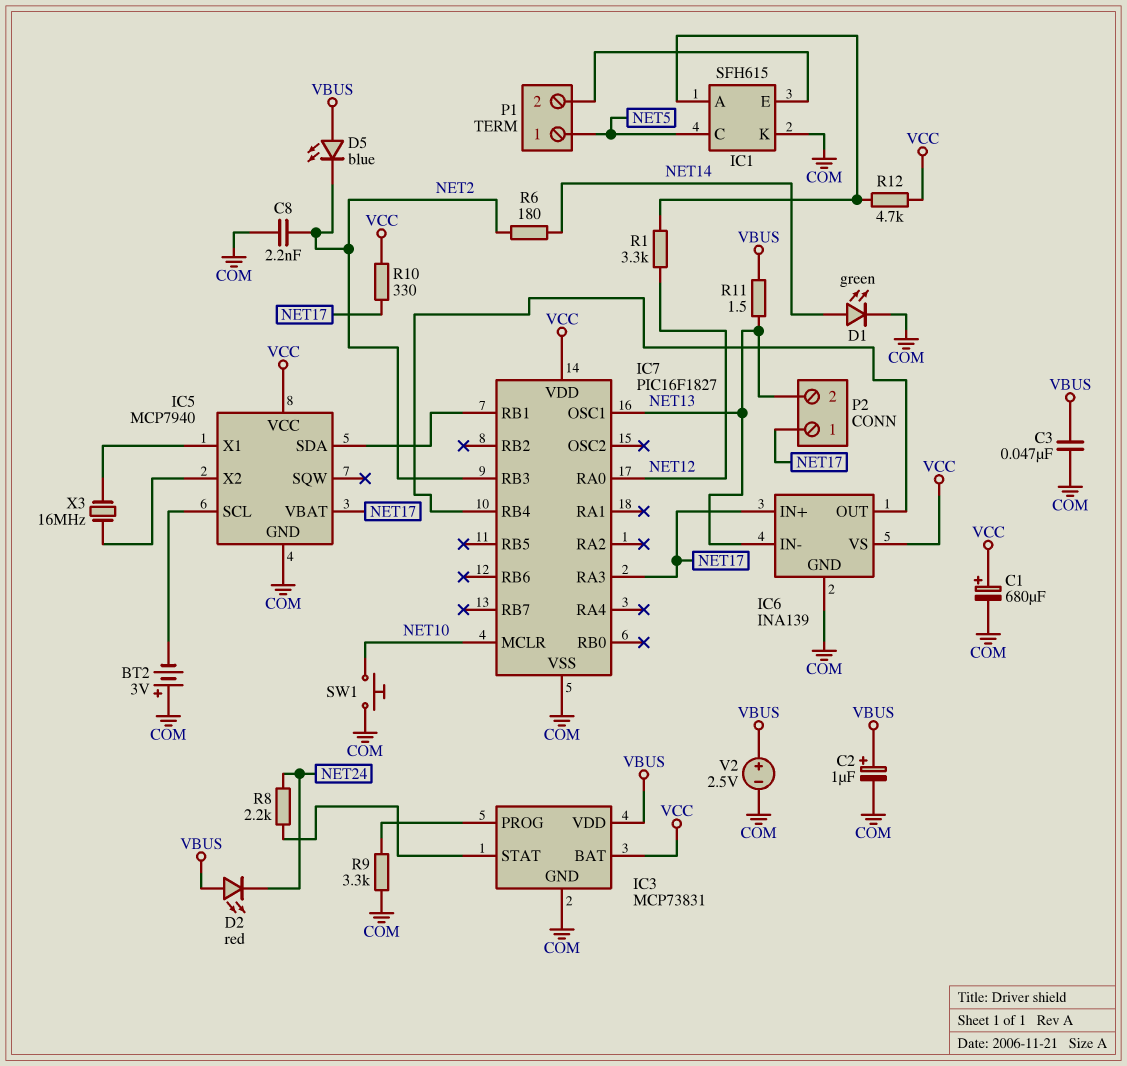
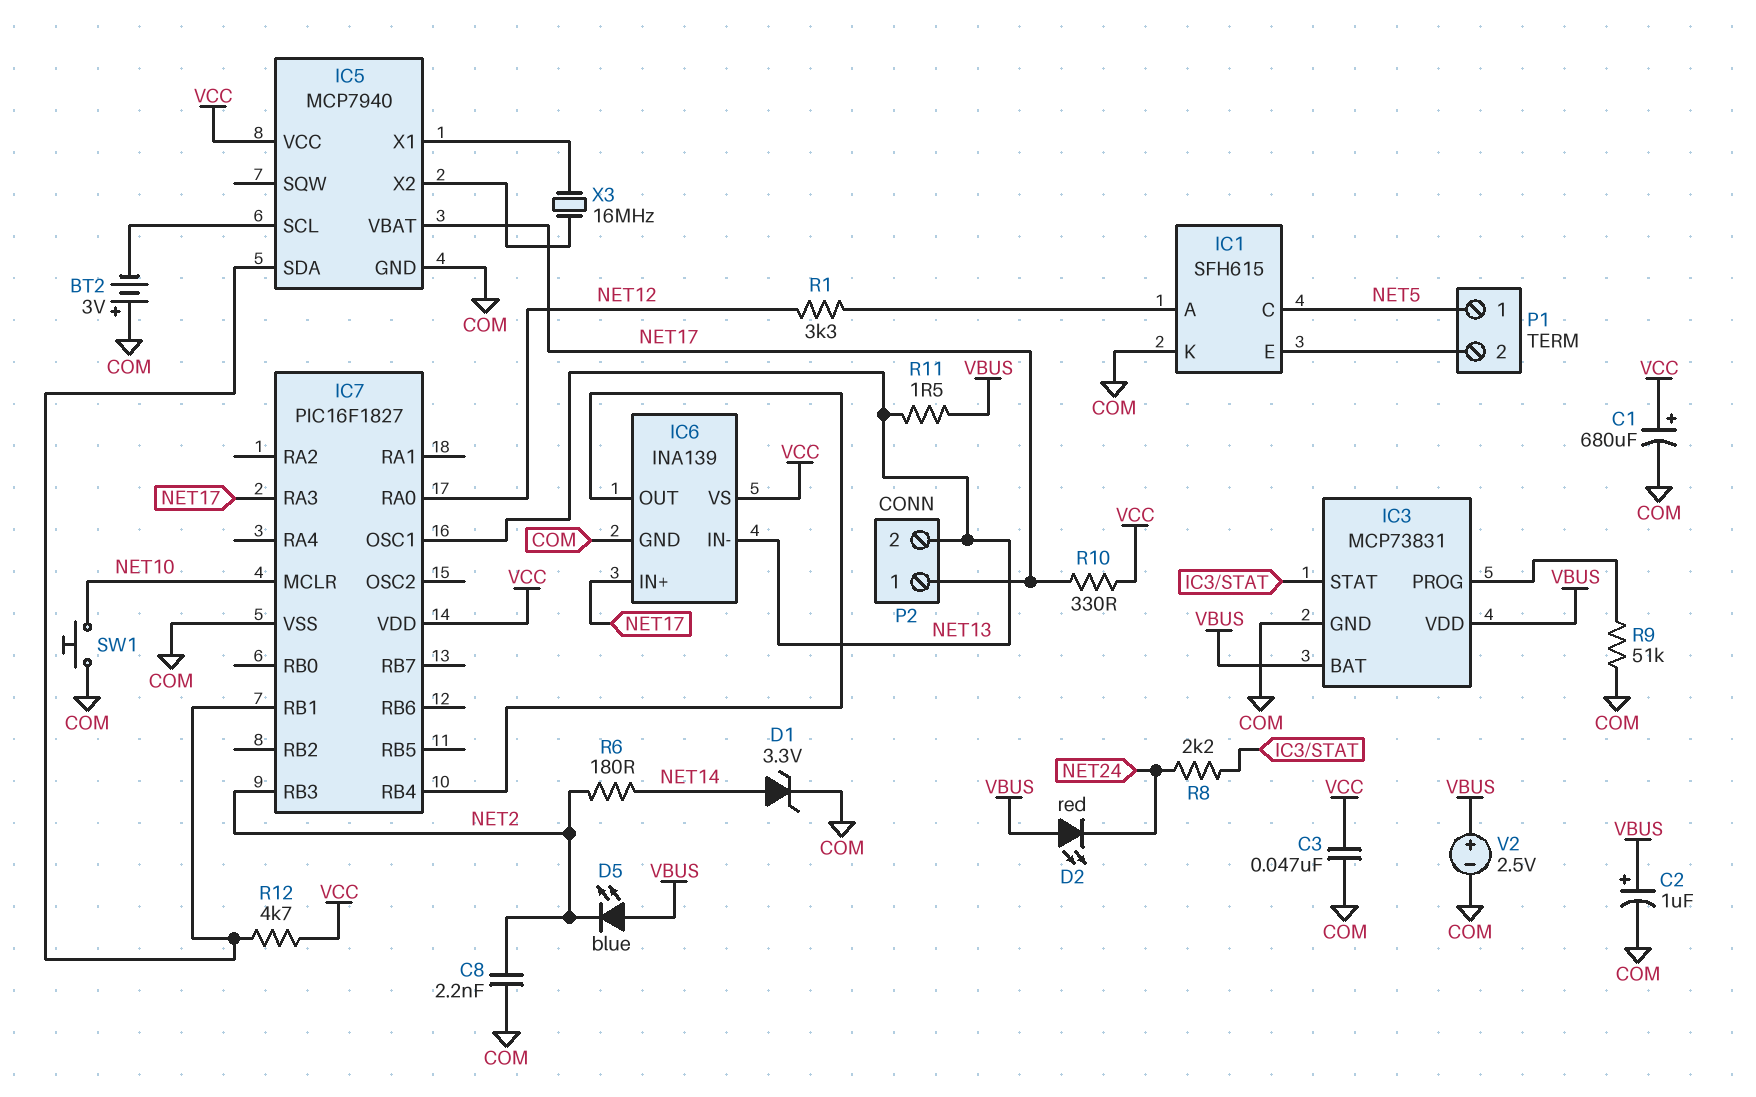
C3: 47nF (COM, VBUS) -> 47nF (COM, VCC)
D1: LED green (A NET14, K COM) -> zener 3.3V (A NET14, K COM)
IC3 pin BAT: VCC -> VBUS
R9: 3.3k (COM, IC3/PROG) -> 51k (COM, IC3/PROG)
R12: 4.7k (IC1/A, VCC) -> 4.7k (IC5/SDA, VCC)

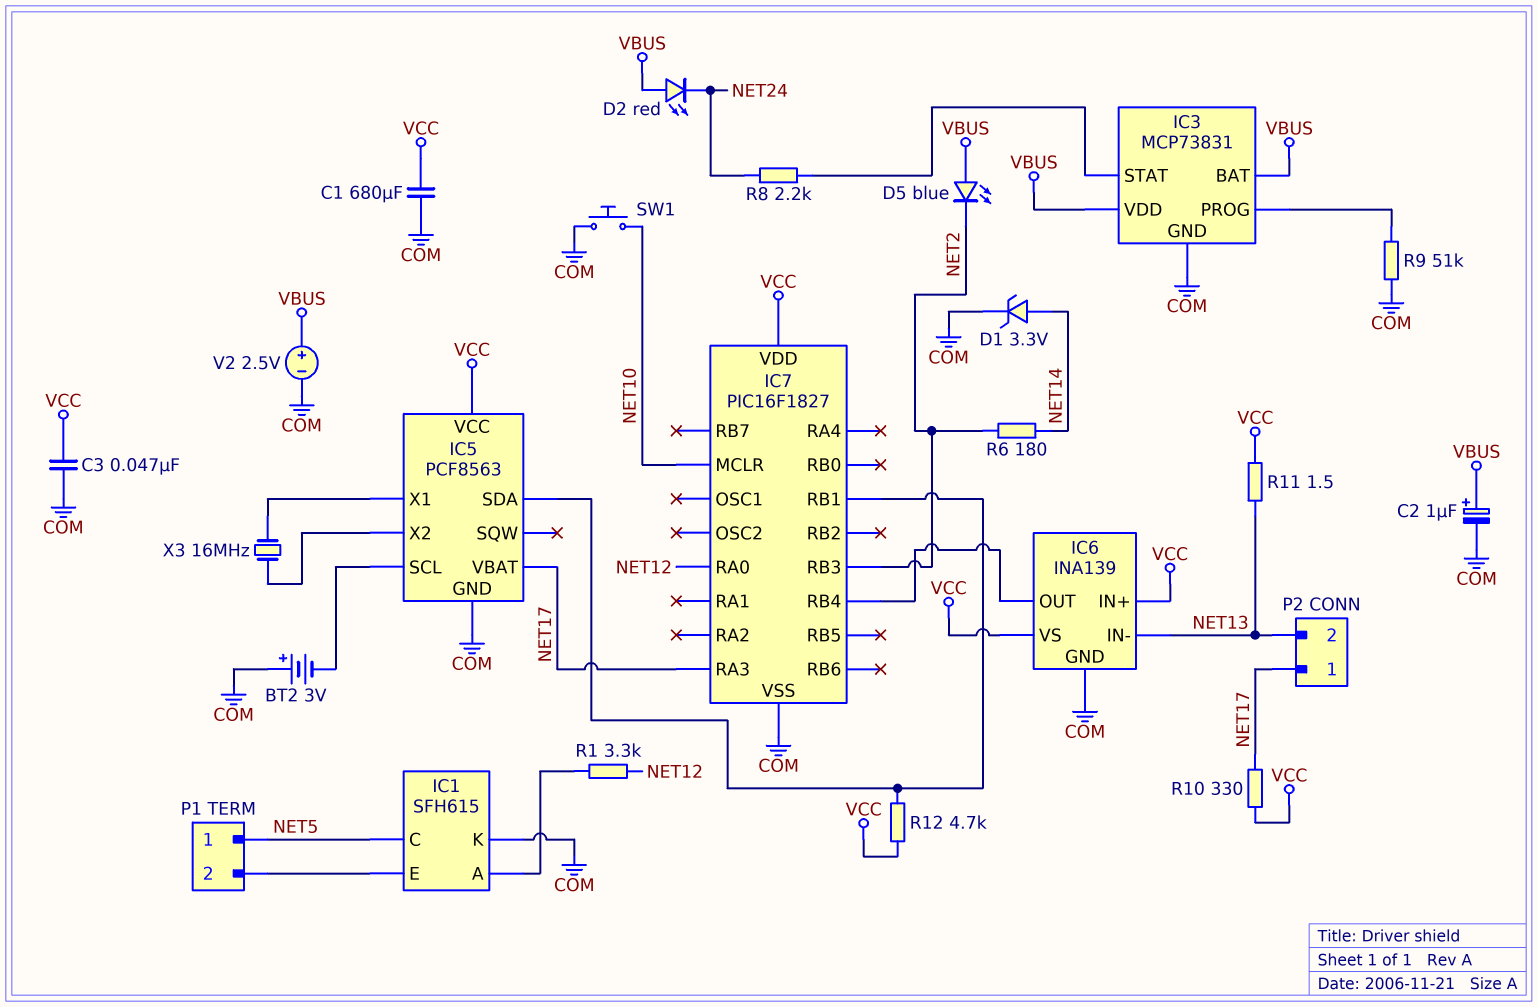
C1: 680uF (plus VCC, minus COM) -> 680uF (COM, VCC)
C8: 2.2nF (COM, NET2) -> none
IC5: MCP7940 -> PCF8563
IC6 pin IN+: NET17 -> VCC
IC7 pin OSC1: NET13 -> none
R11: 1.5 (NET13, VBUS) -> 1.5 (NET13, VCC)

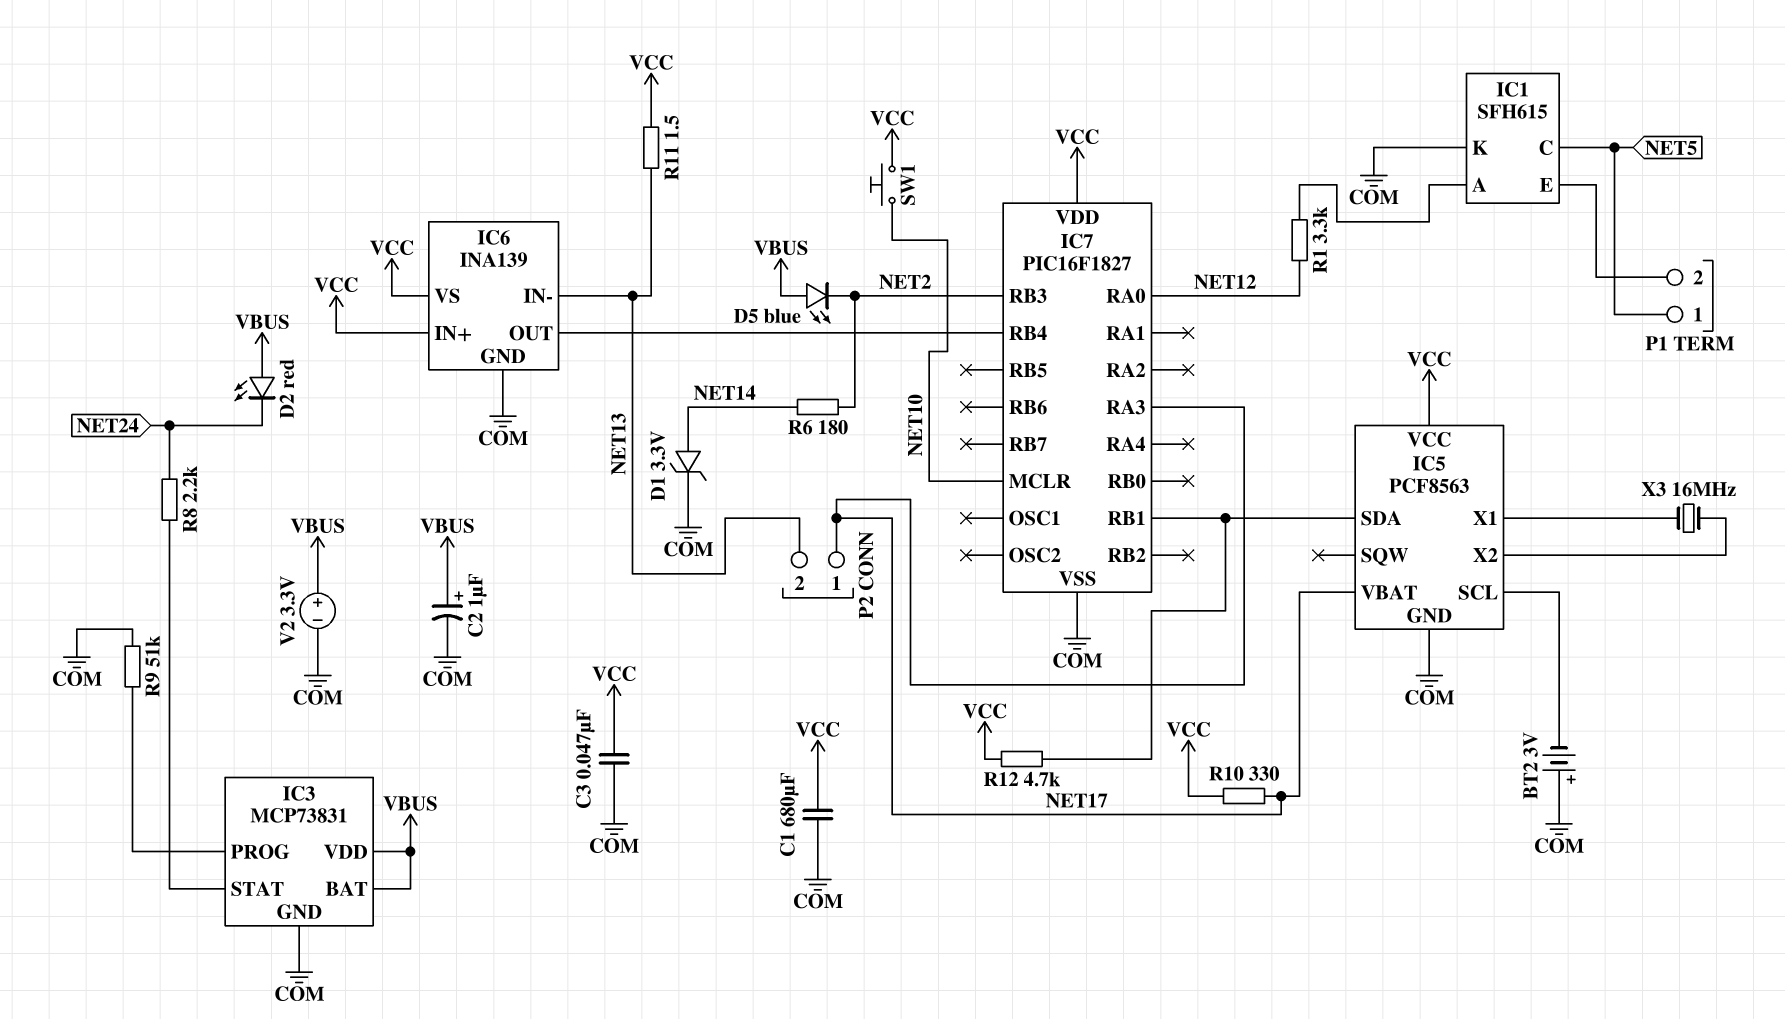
SW1: button (COM, NET10) -> button (NET10, VCC)
V2: 2.5V (plus VBUS, minus COM) -> 3.3V (plus VBUS, minus COM)

